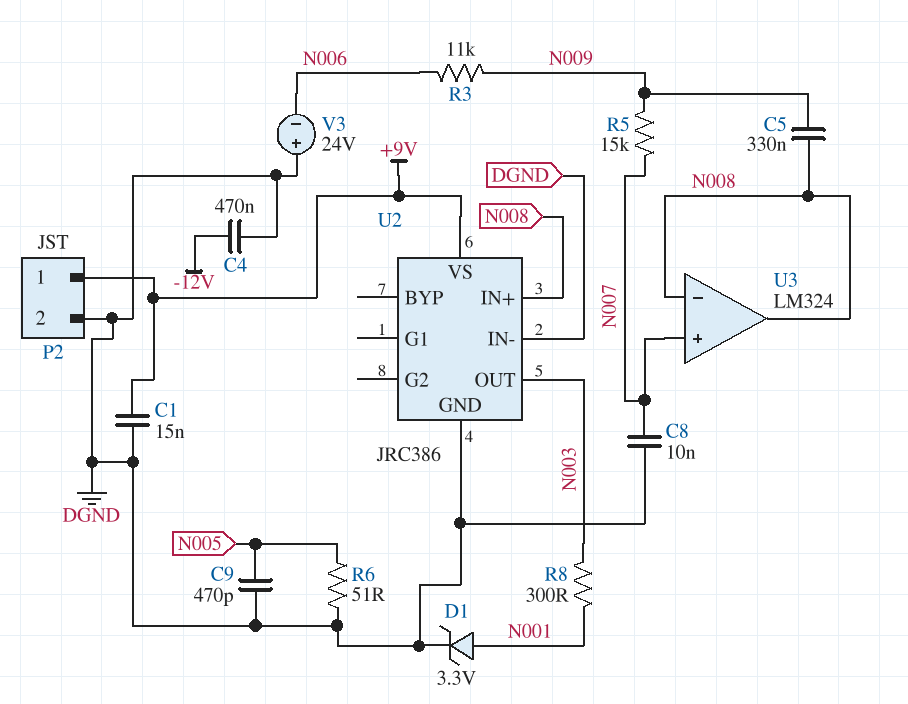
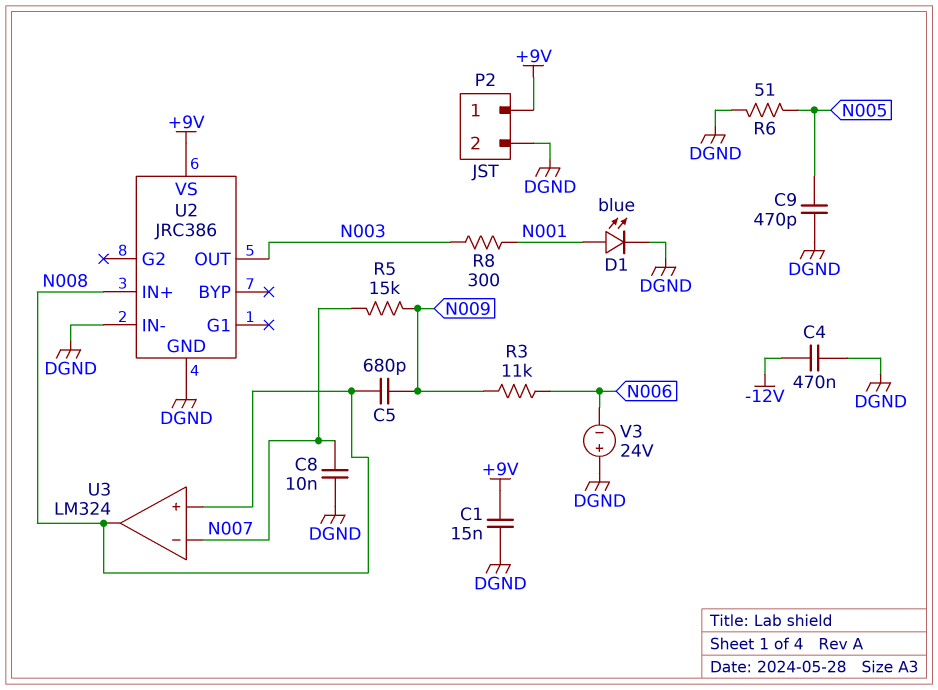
C5: 330nF (N008, N009) -> 680pF (N008, N009)
D1: zener 3.3V (A N001, K DGND) -> LED blue (A N001, K DGND)
U3 pin in+: N007 -> N008
U3 pin in-: N008 -> N007

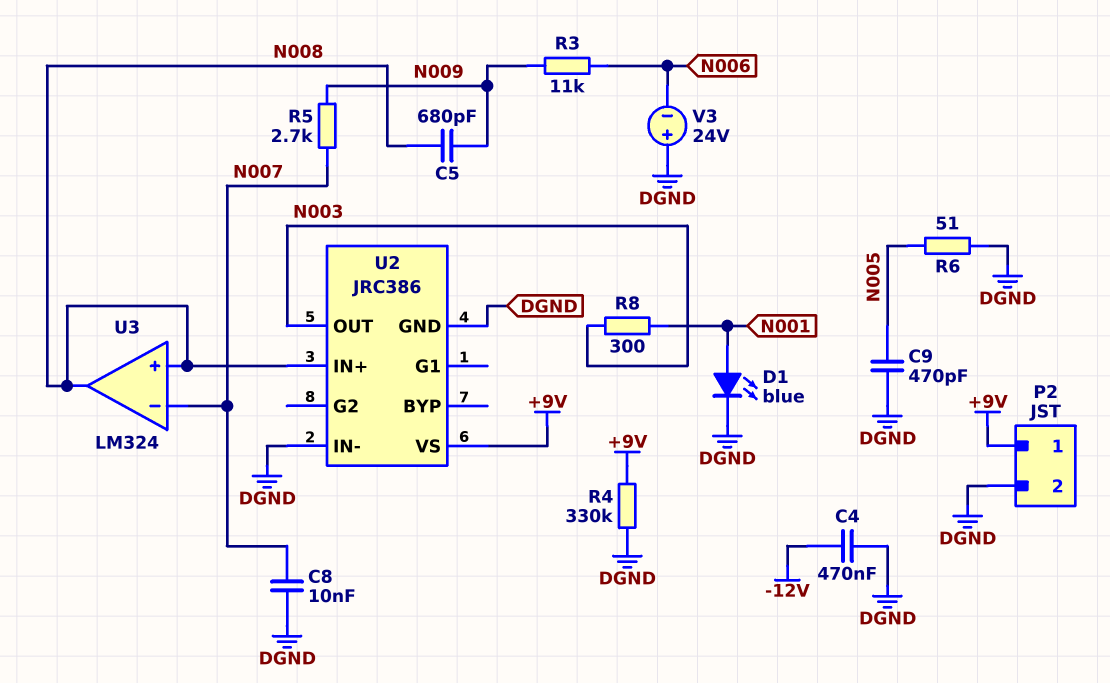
C1: 15nF (+9V, DGND) -> none
R4: none -> 330k (+9V, DGND)
R5: 15k (N007, N009) -> 2.7k (N007, N009)

